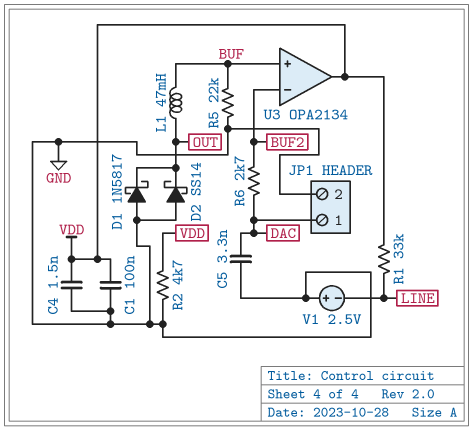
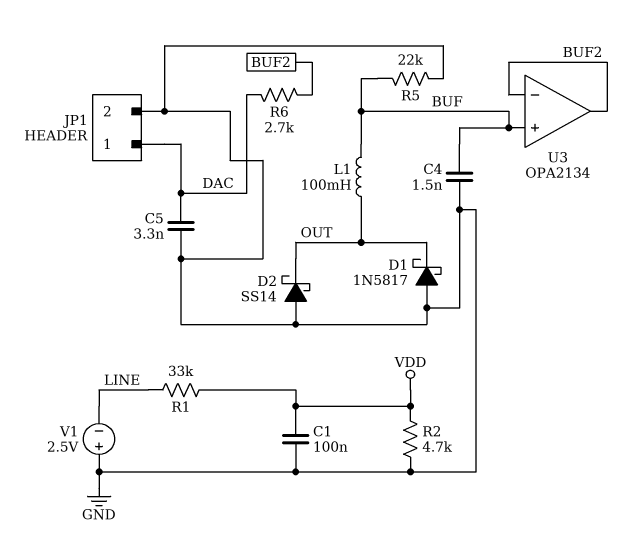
C4: 1.5nF (GND, VDD) -> 1.5nF (BUF, GND)
L1: 47mH (BUF, OUT) -> 100mH (BUF, OUT)
U3 pin out: VDD -> BUF2

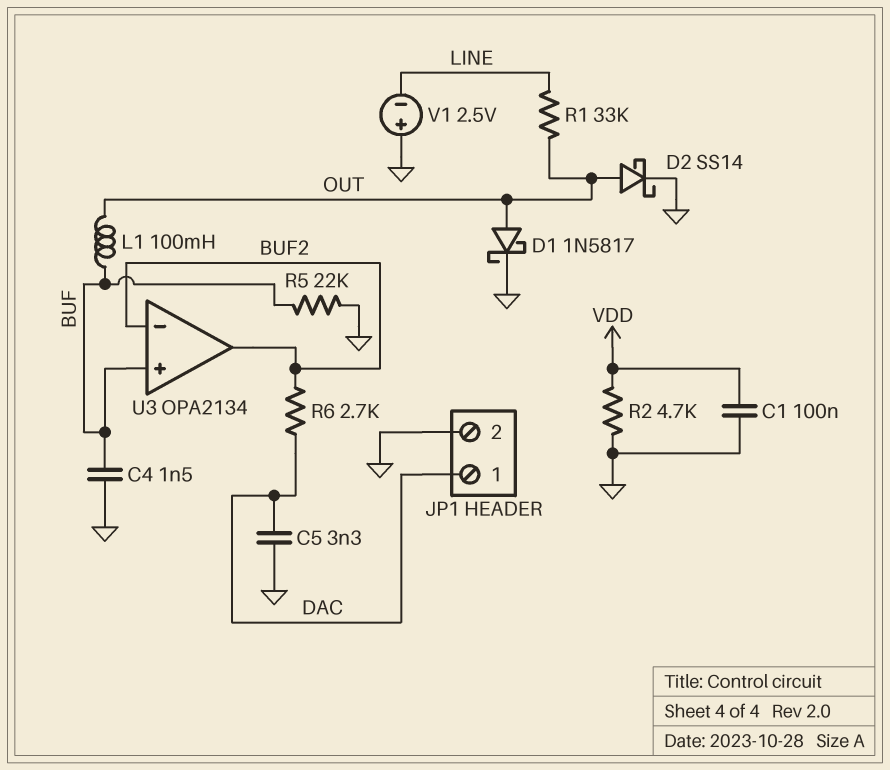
D1: schottky 1N5817 (A GND, K OUT) -> schottky 1N5817 (A OUT, K GND)
D2: schottky SS14 (A GND, K OUT) -> schottky SS14 (A OUT, K GND)
R1: 33k (LINE, VDD) -> 33k (LINE, OUT)

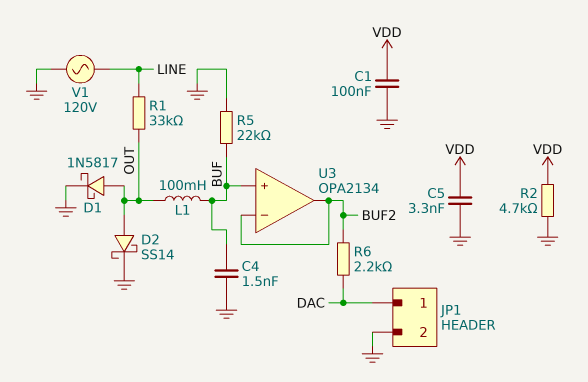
C5: 3.3nF (DAC, GND) -> 3.3nF (GND, VDD)
R6: 2.7k (BUF2, DAC) -> 2.2k (BUF2, DAC)
V1: 2.5V (plus GND, minus LINE) -> AC 120V (GND, LINE)

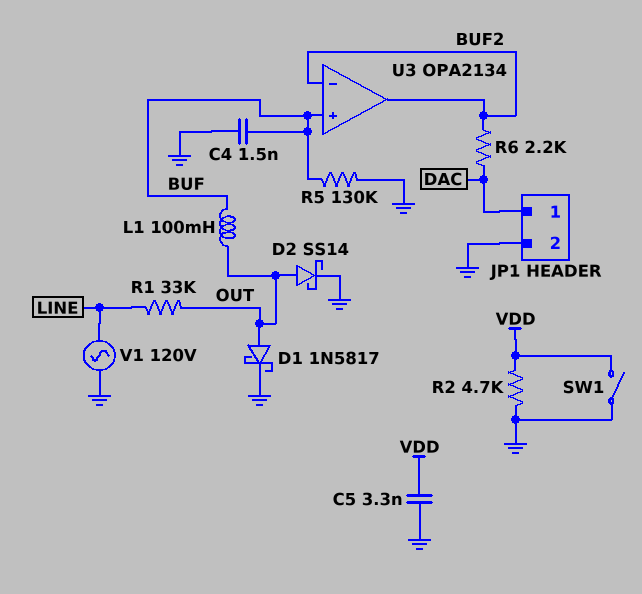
C1: 100nF (GND, VDD) -> none
R5: 22k (BUF, GND) -> 130k (BUF, GND)
SW1: none -> switch (GND, VDD)

